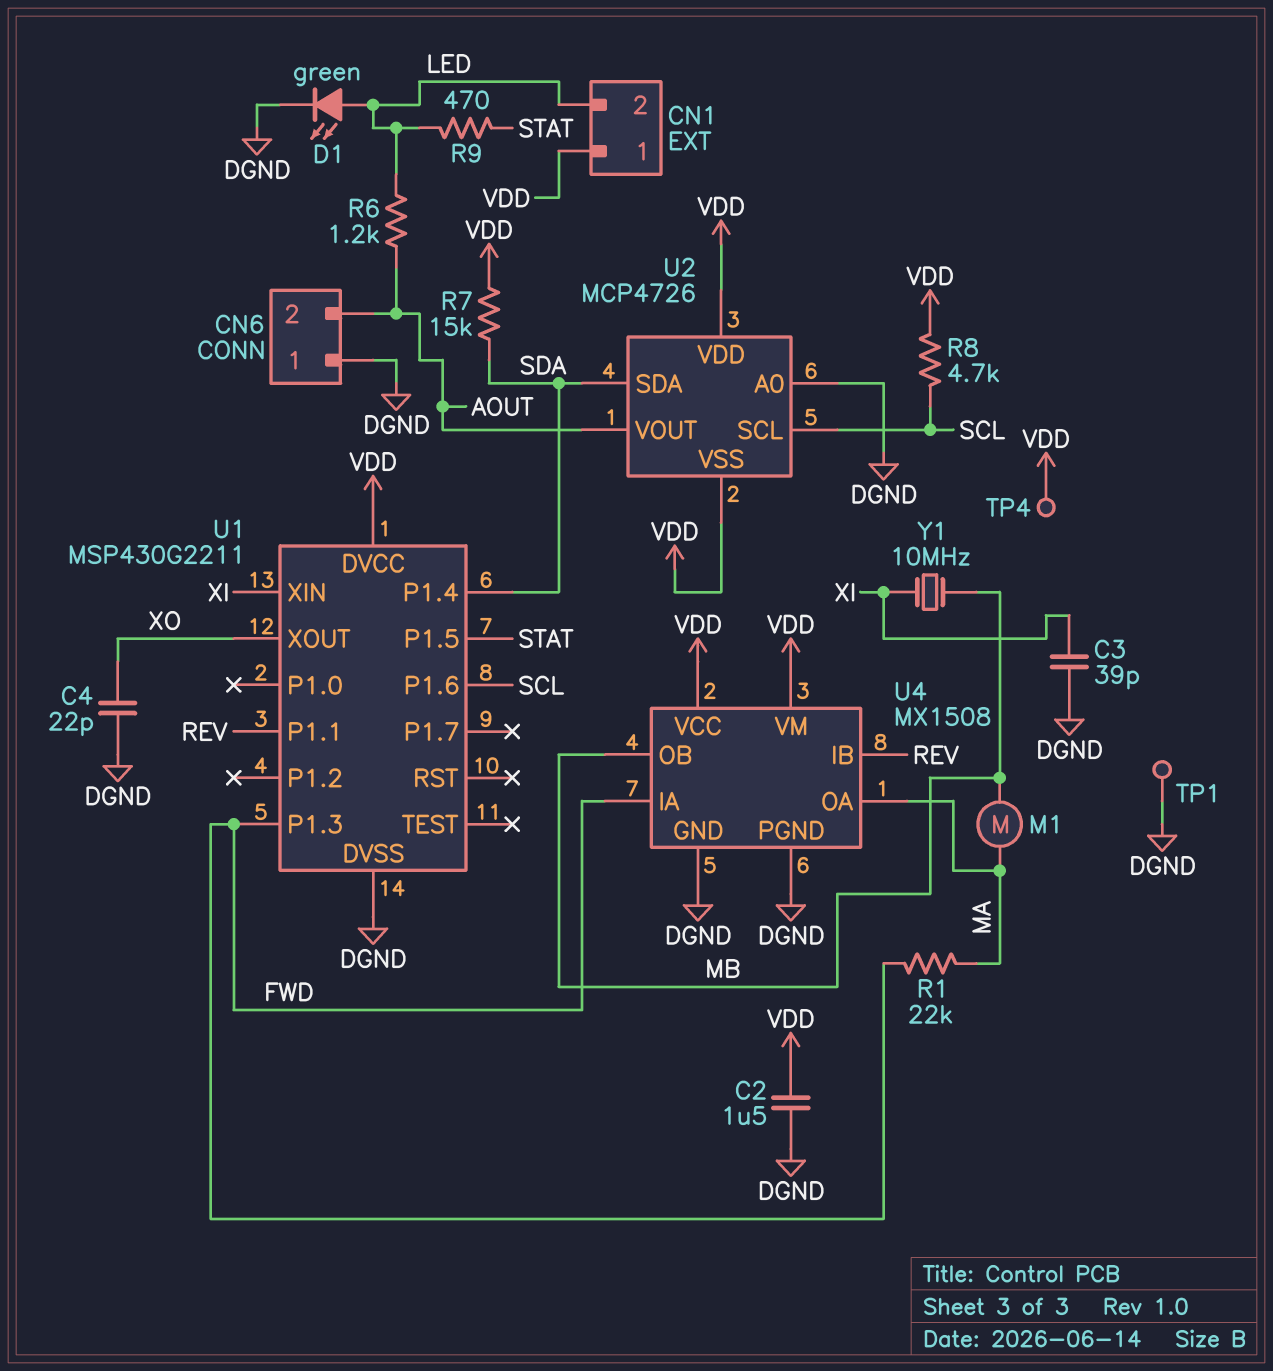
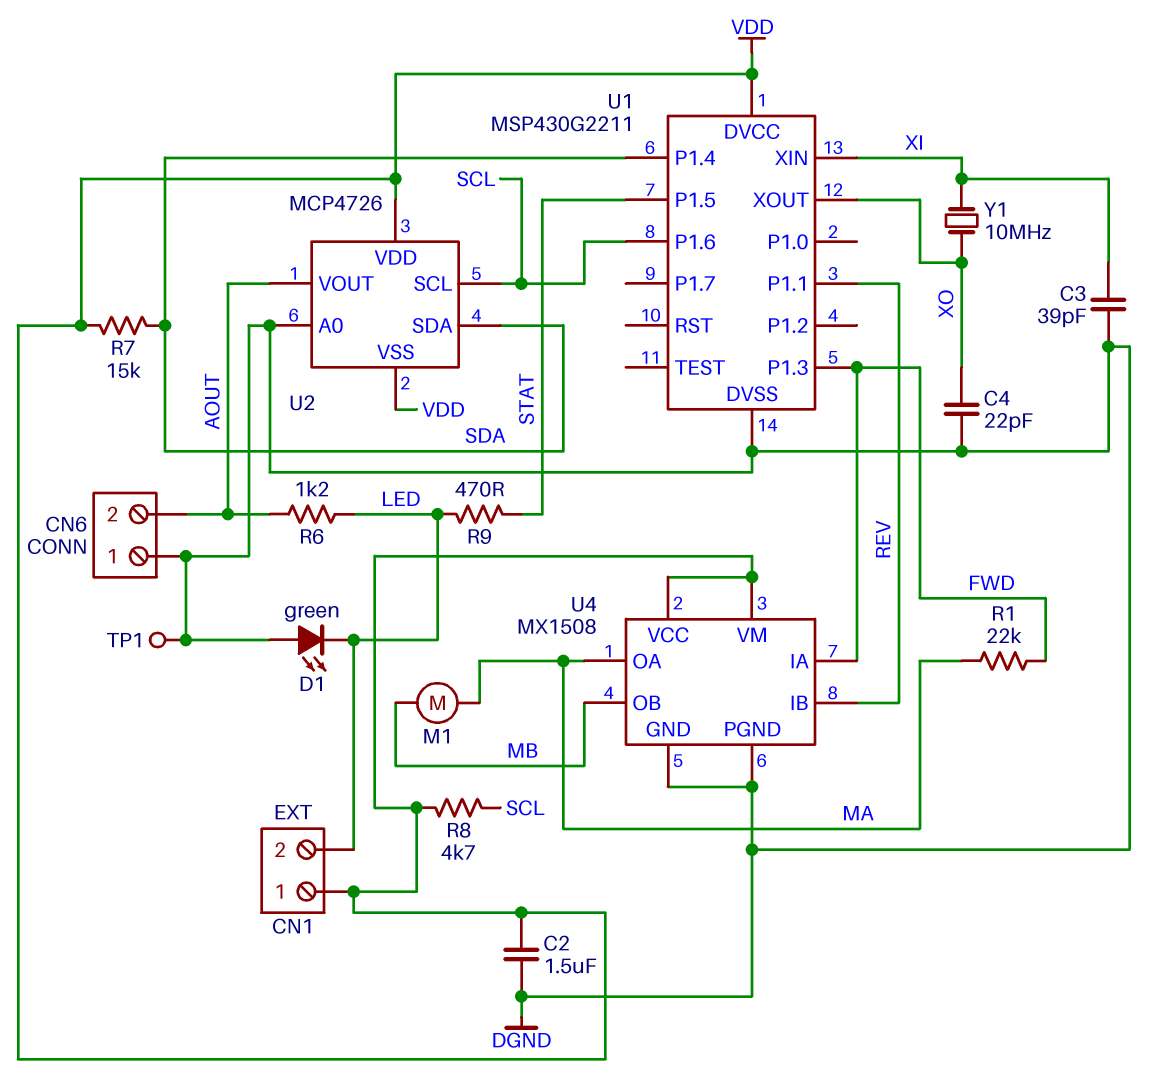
D1: LED green (A LED, K DGND) -> LED green (A DGND, K LED)
TP4: test point (VDD) -> none
Y1: 10MHz (MB, XI) -> 10MHz (XI, XO)

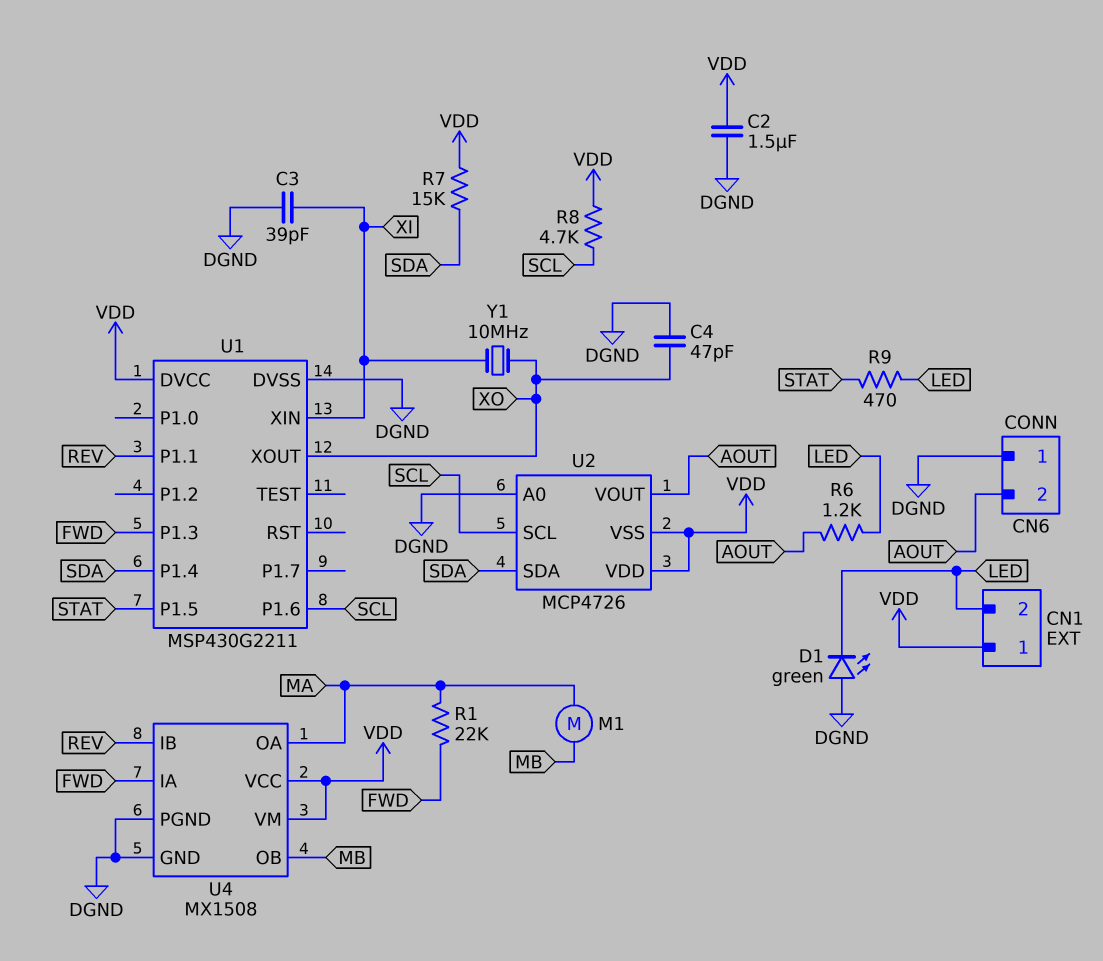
C4: 22pF (DGND, XO) -> 47pF (DGND, XO)
TP1: test point (DGND) -> none

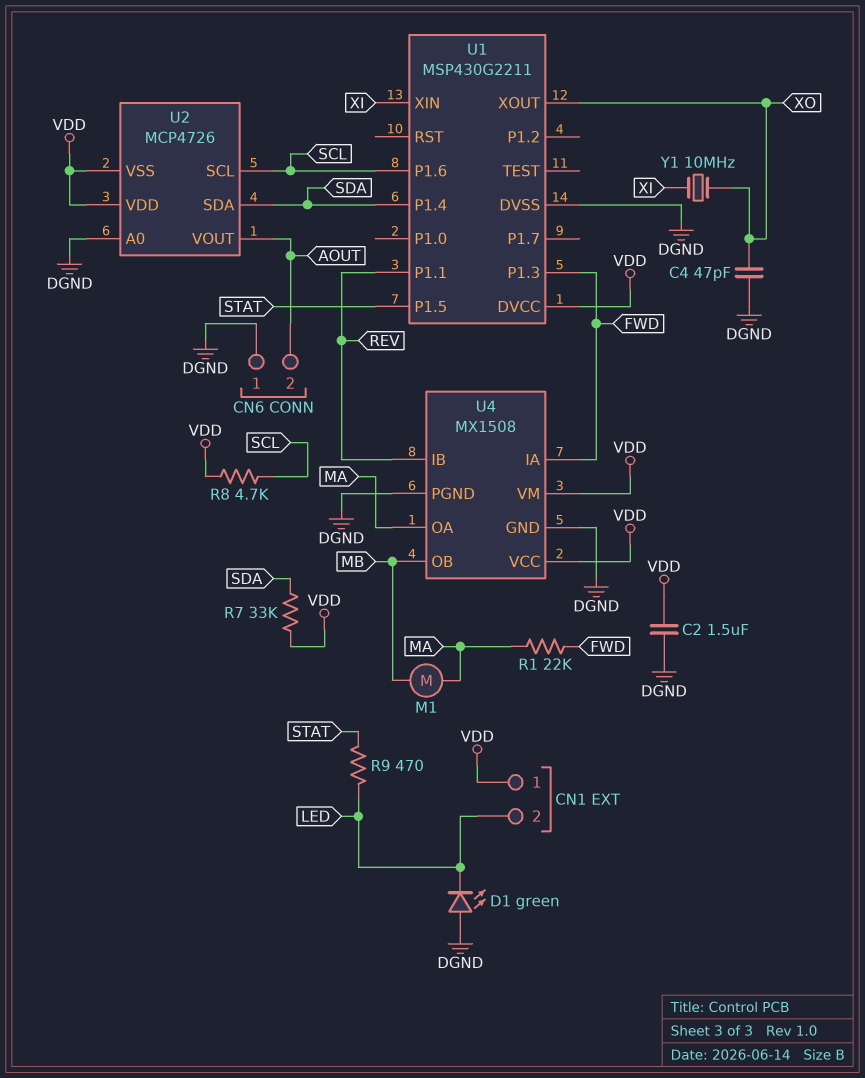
C3: 39pF (DGND, XI) -> none
R6: 1.2k (AOUT, LED) -> none
R7: 15k (SDA, VDD) -> 33k (SDA, VDD)

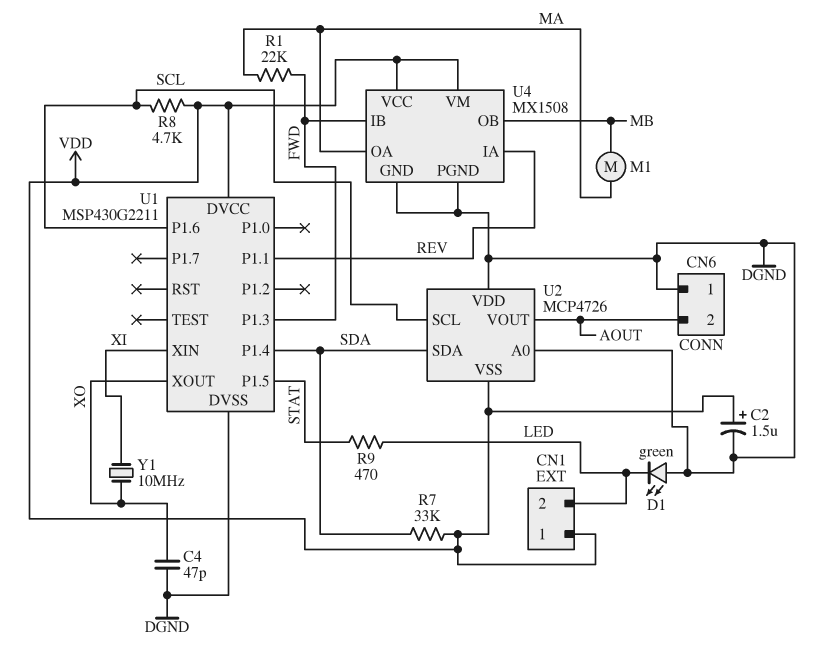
C2: 1.5uF (DGND, VDD) -> 1.5uF (plus VDD, minus DGND)
U2 pin VDD: VDD -> DGND
U4 pin IA: FWD -> REV
U4 pin IB: REV -> FWD

